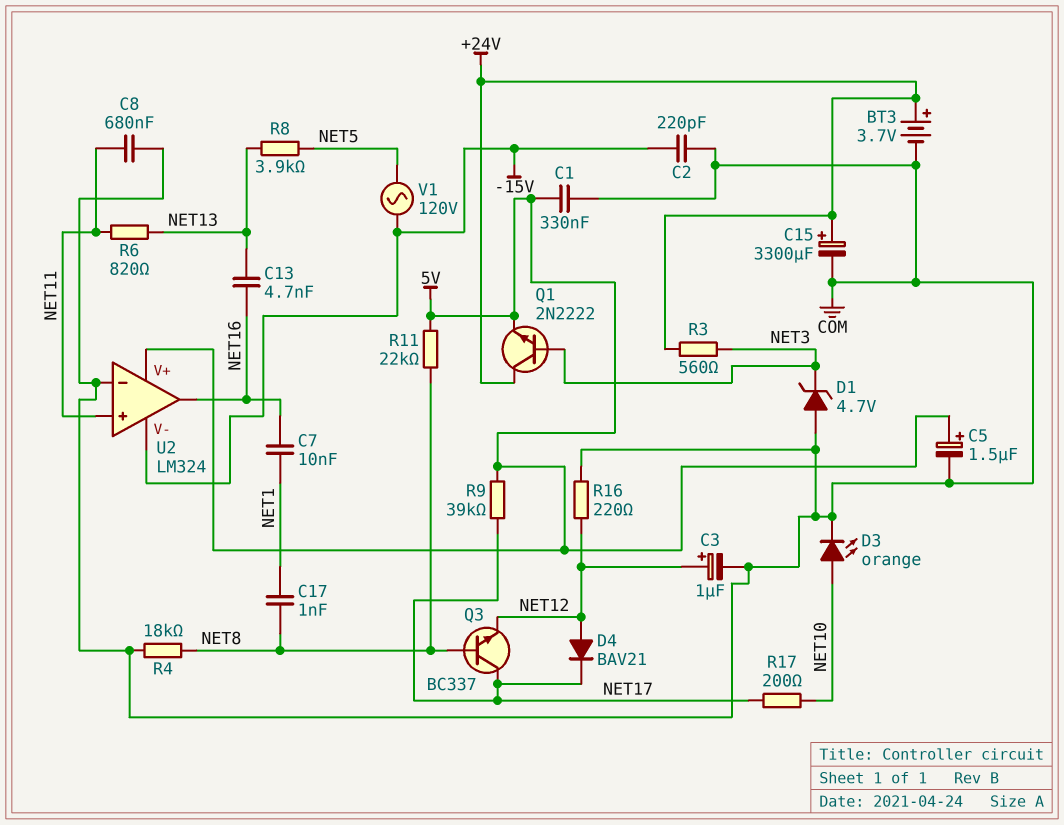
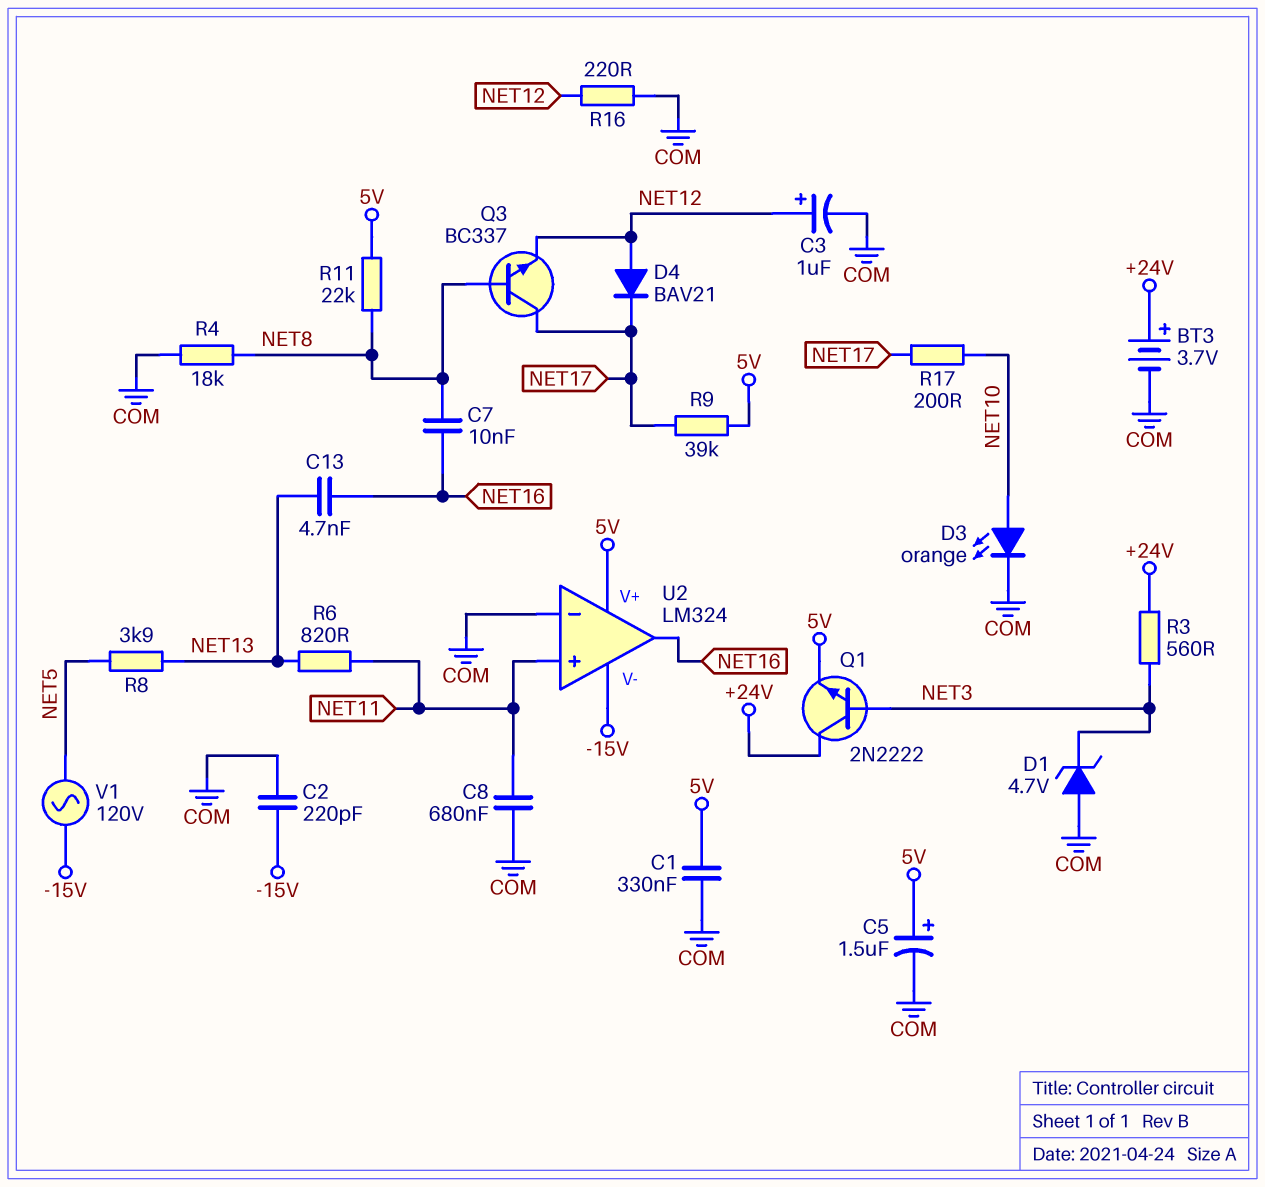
C7: 10nF (NET1, NET16) -> 10nF (NET8, NET16)
C15: 3300uF (plus +24V, minus COM) -> none
C17: 1nF (NET1, NET8) -> none

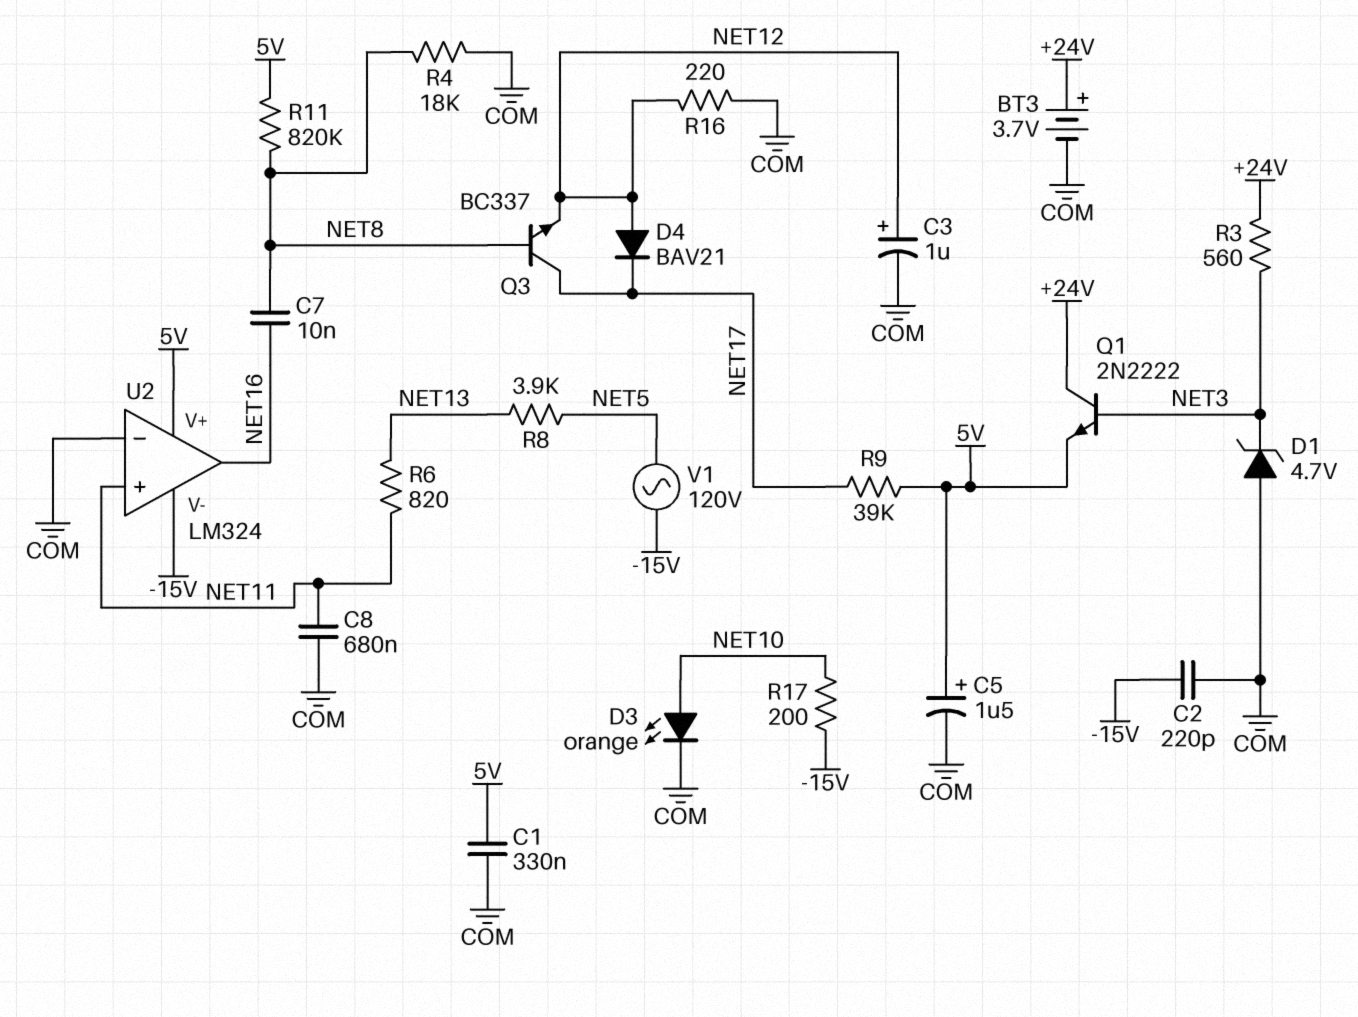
C13: 4.7nF (NET13, NET16) -> none
R11: 22k (5V, NET8) -> 820k (5V, NET8)
R17: 200 (NET10, NET17) -> 200 (-15V, NET10)

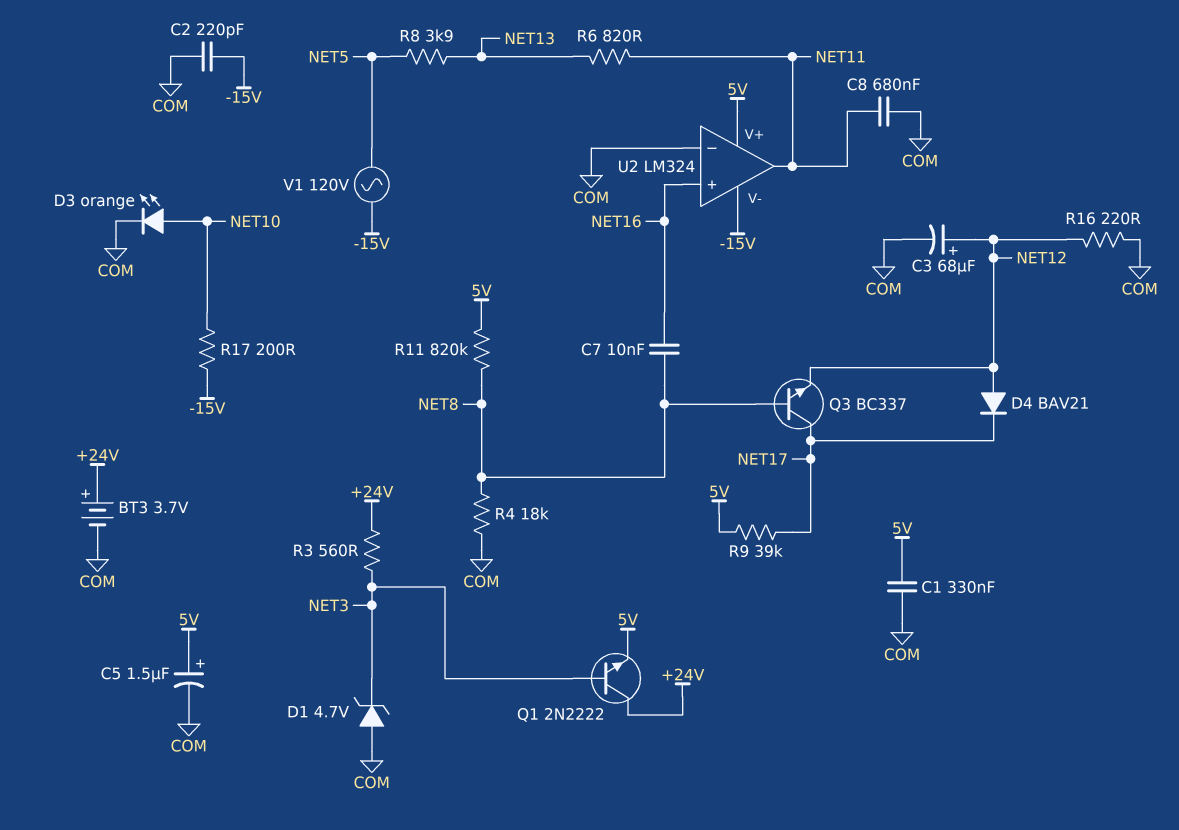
C3: 1uF (plus NET12, minus COM) -> 68uF (plus NET12, minus COM)
U2 pin in+: NET11 -> NET16
U2 pin out: NET16 -> NET11

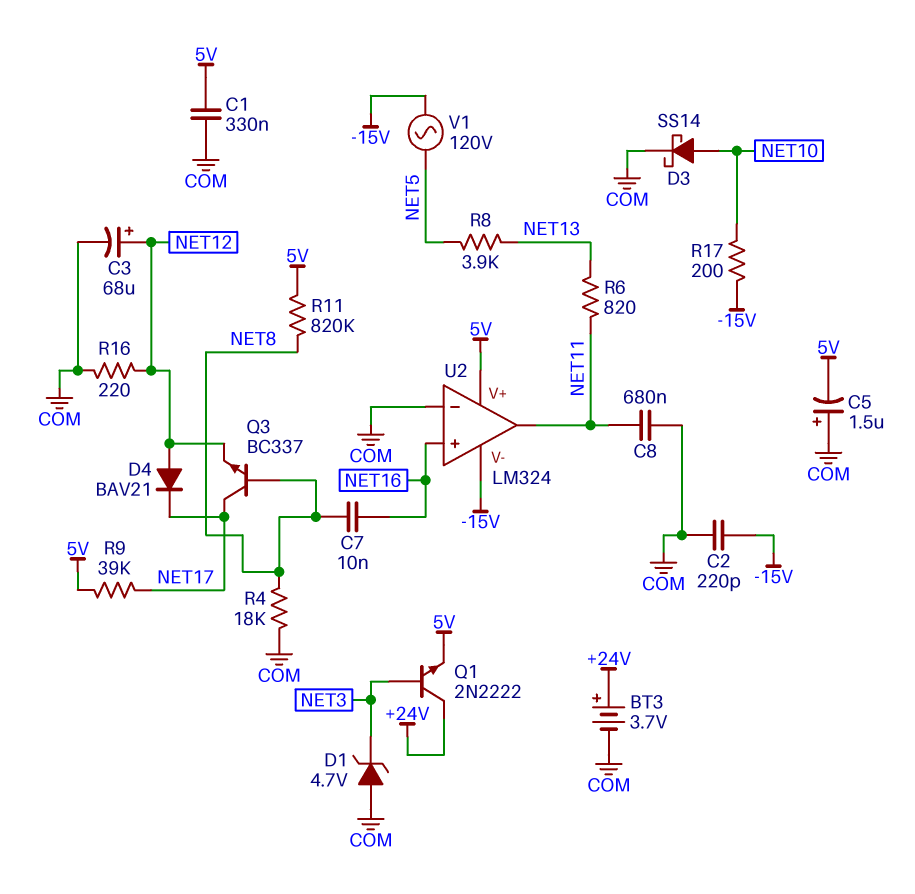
C5: 1.5uF (plus 5V, minus COM) -> 1.5uF (plus COM, minus 5V)
D3: LED orange (A NET10, K COM) -> schottky SS14 (A NET10, K COM)
R3: 560 (+24V, NET3) -> none

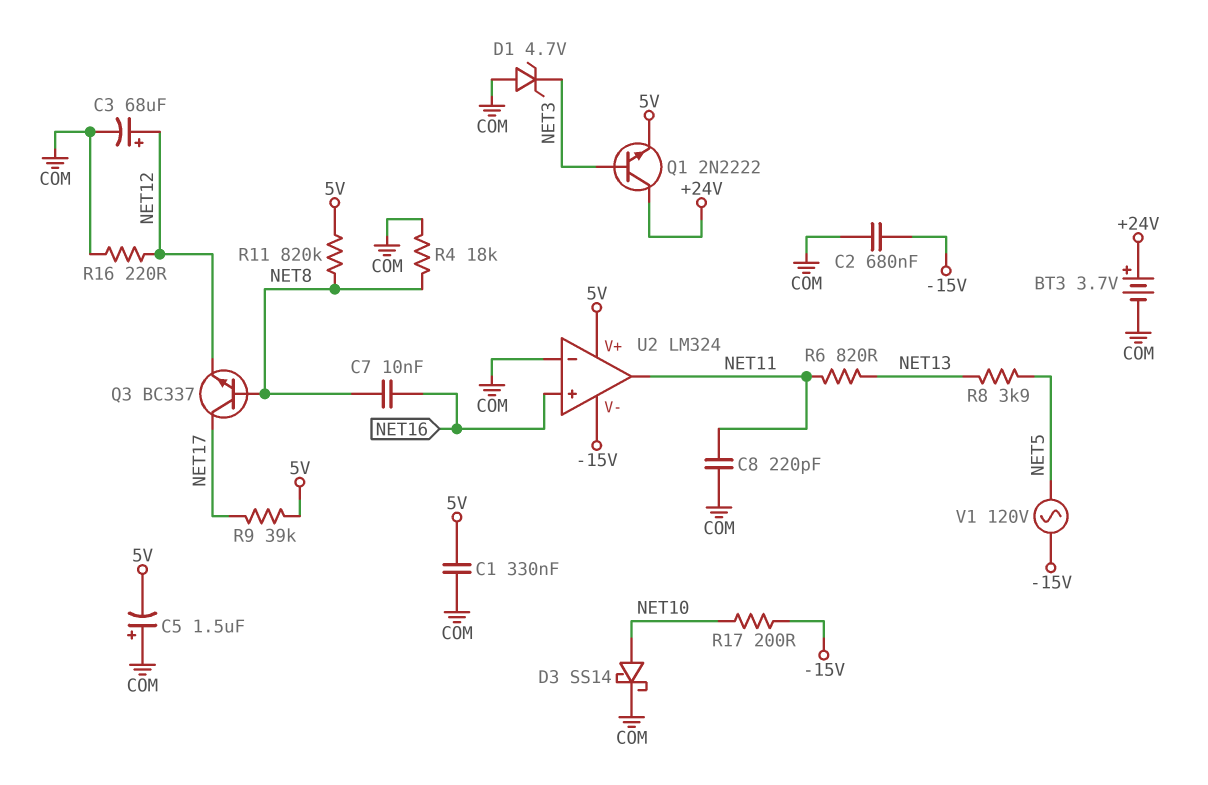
C2: 220pF (-15V, COM) -> 680nF (-15V, COM)
C8: 680nF (COM, NET11) -> 220pF (COM, NET11)
D4: diode BAV21 (A NET12, K NET17) -> none

